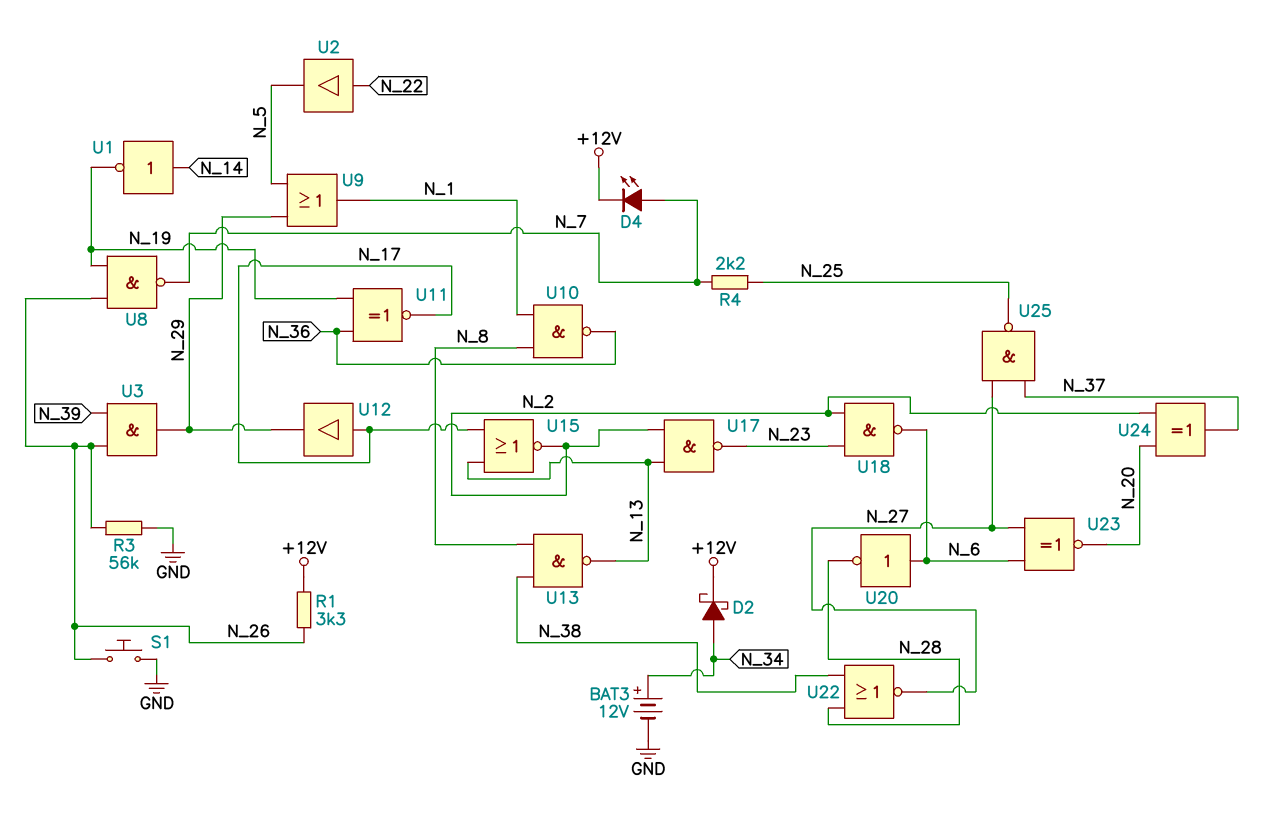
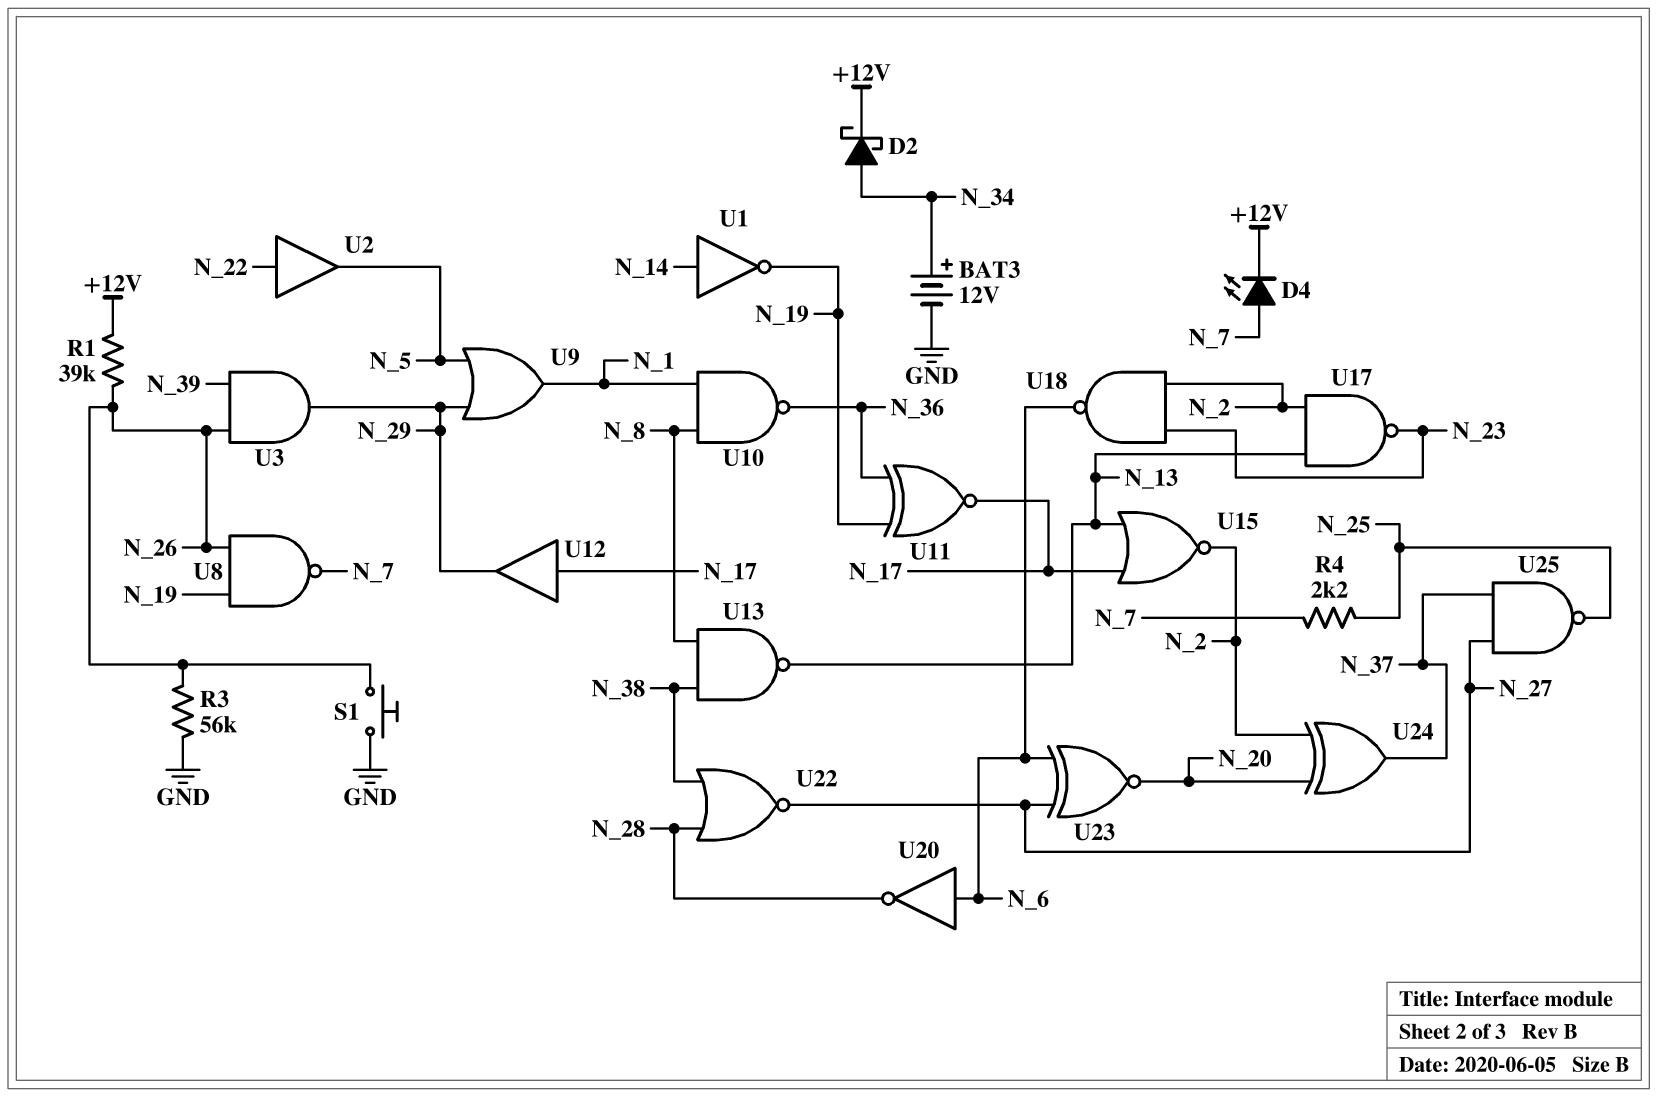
R1: 3.3k (+12V, N_26) -> 39k (+12V, N_26)

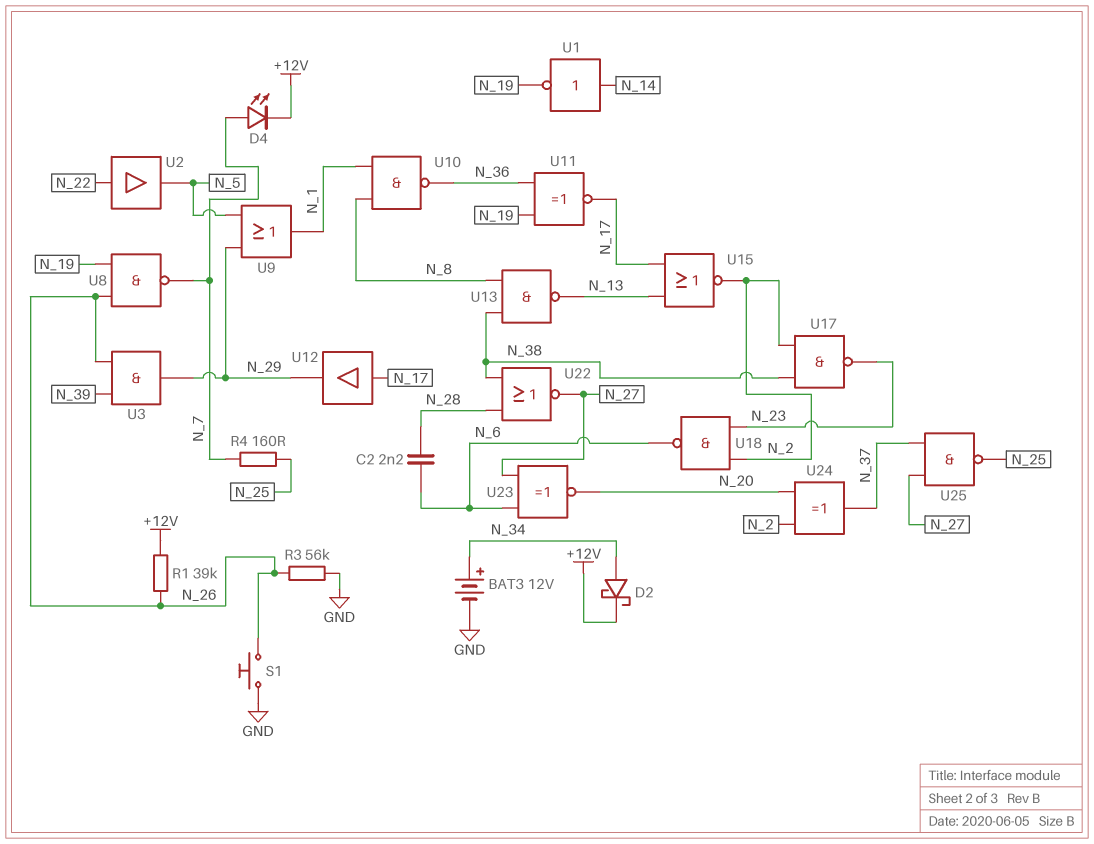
C2: none -> 2.2nF (N_6, N_28)
R4: 2.2k (N_7, N_25) -> 160 (N_7, N_25)
U17: NAND (in N_2, in N_13, out N_23) -> NAND (in N_2, in N_38, out N_23)
U20: NOT (in N_6, out N_28) -> none

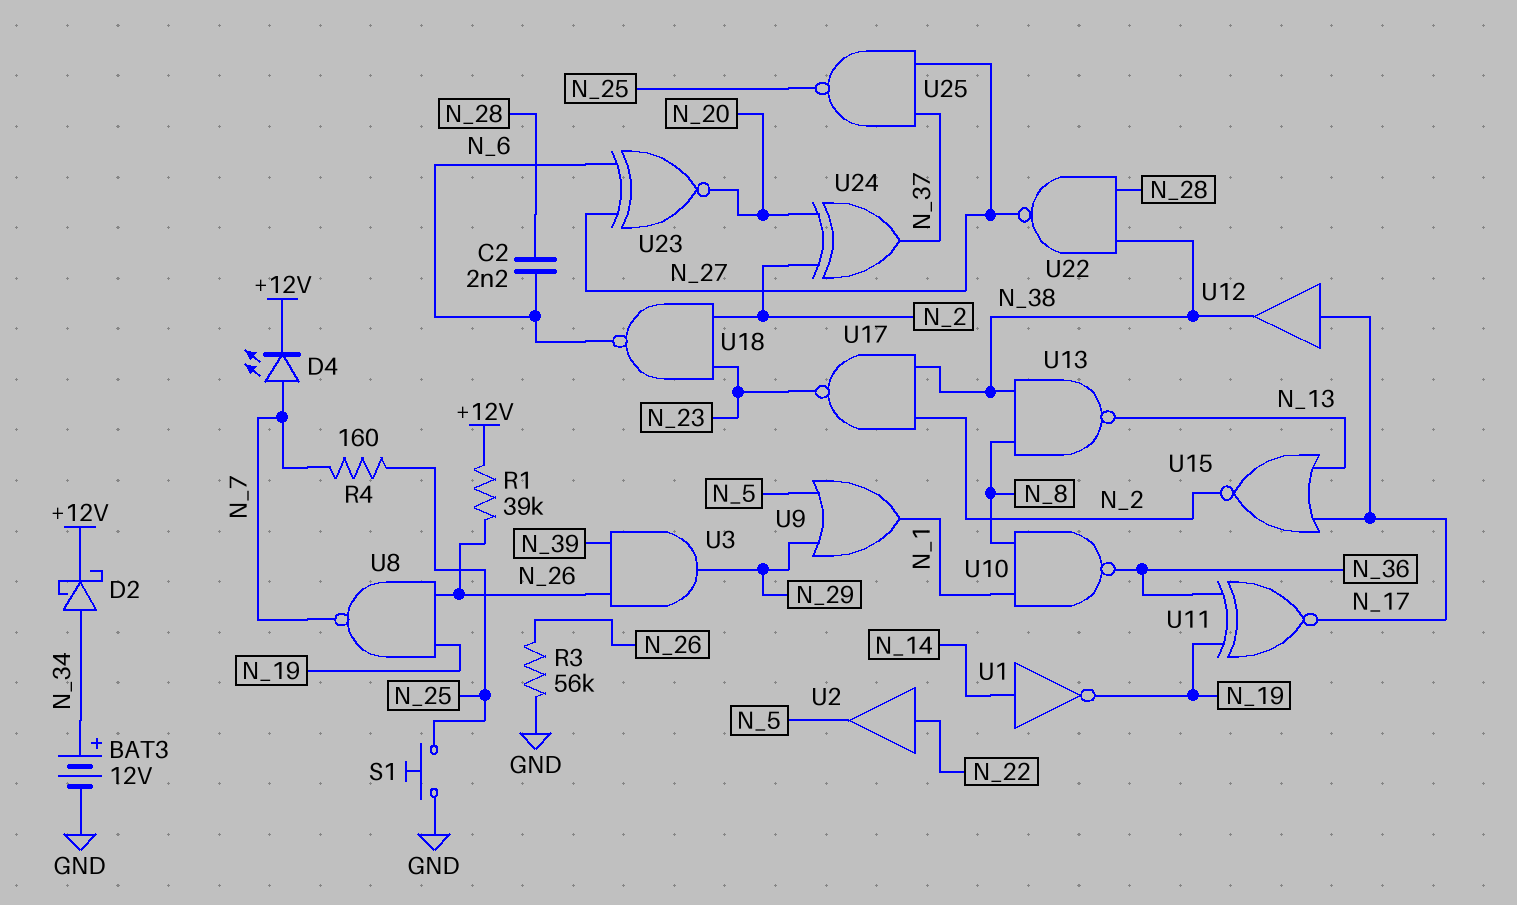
S1: button (GND, N_26) -> button (GND, N_25)
U12: buffer (in N_17, out N_29) -> buffer (in N_17, out N_38)
U22: NOR (in N_28, in N_38, out N_27) -> NAND (in N_28, in N_38, out N_27)

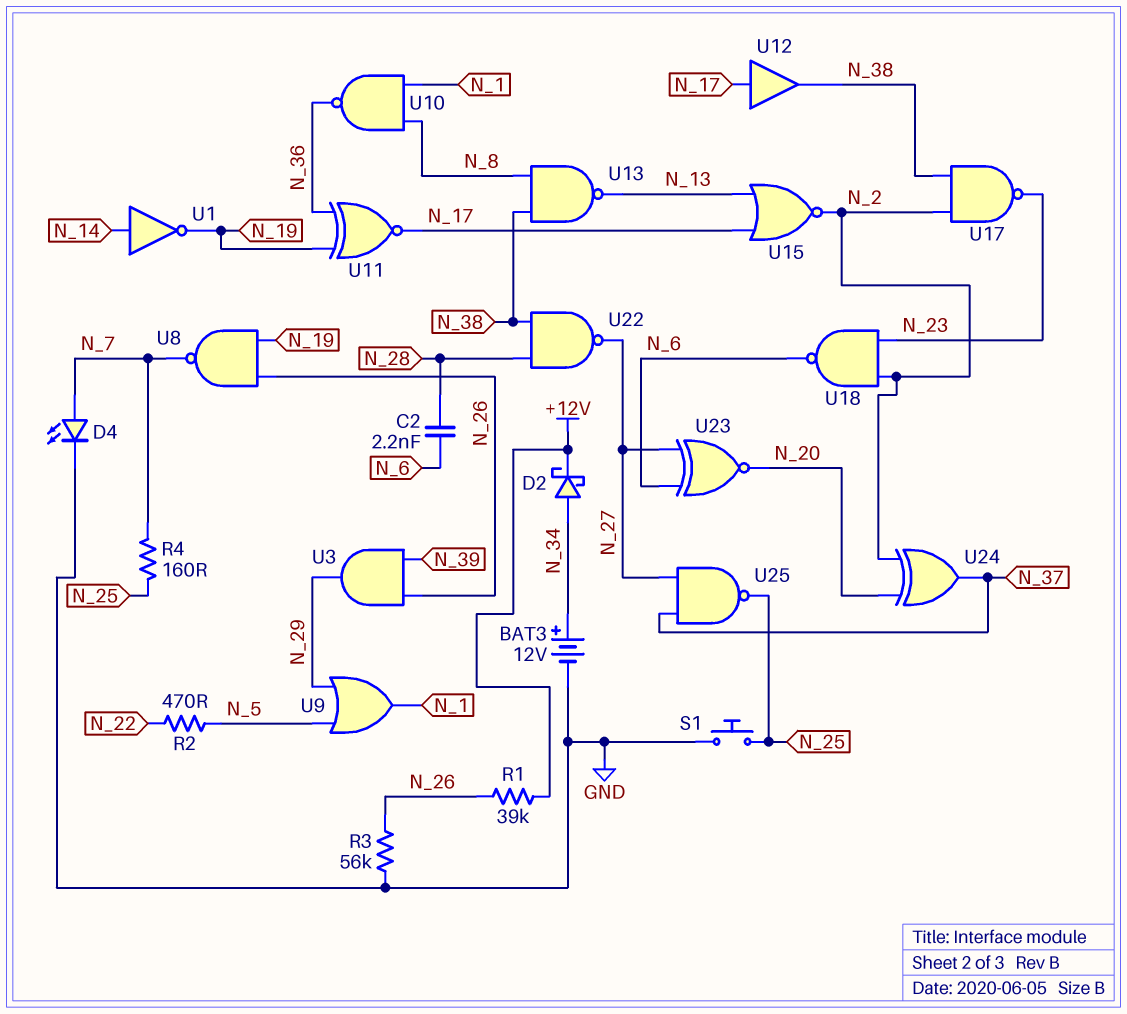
D4: LED (A N_7, K +12V) -> LED (A N_7, K GND)
R2: none -> 470 (N_5, N_22)
U2: buffer (in N_22, out N_5) -> none

